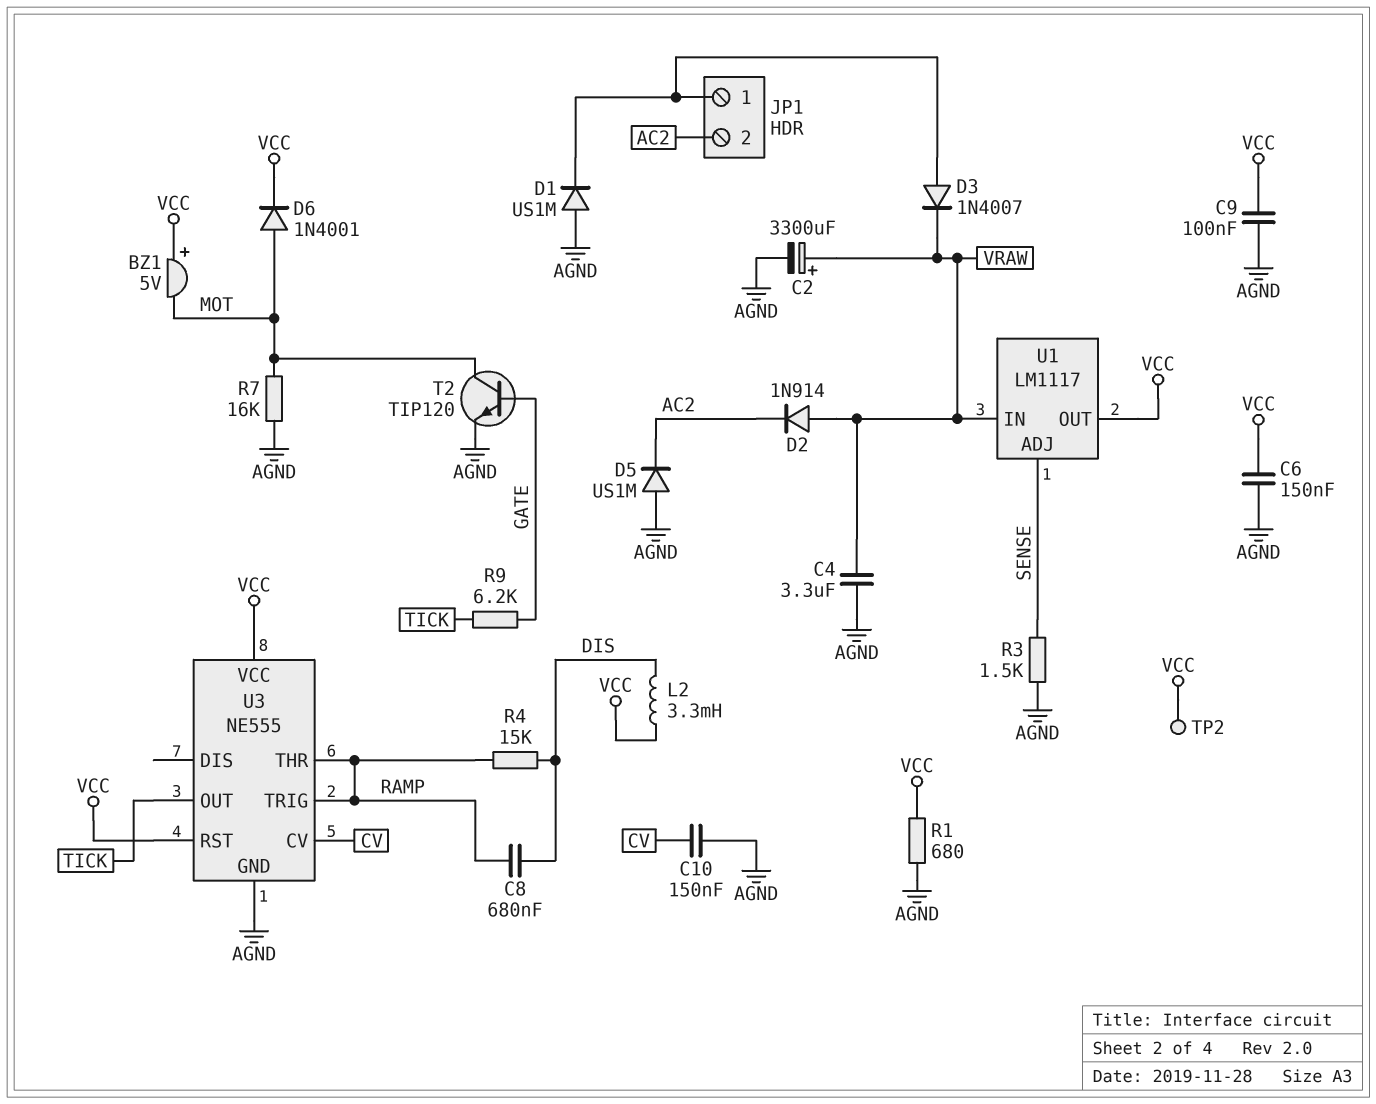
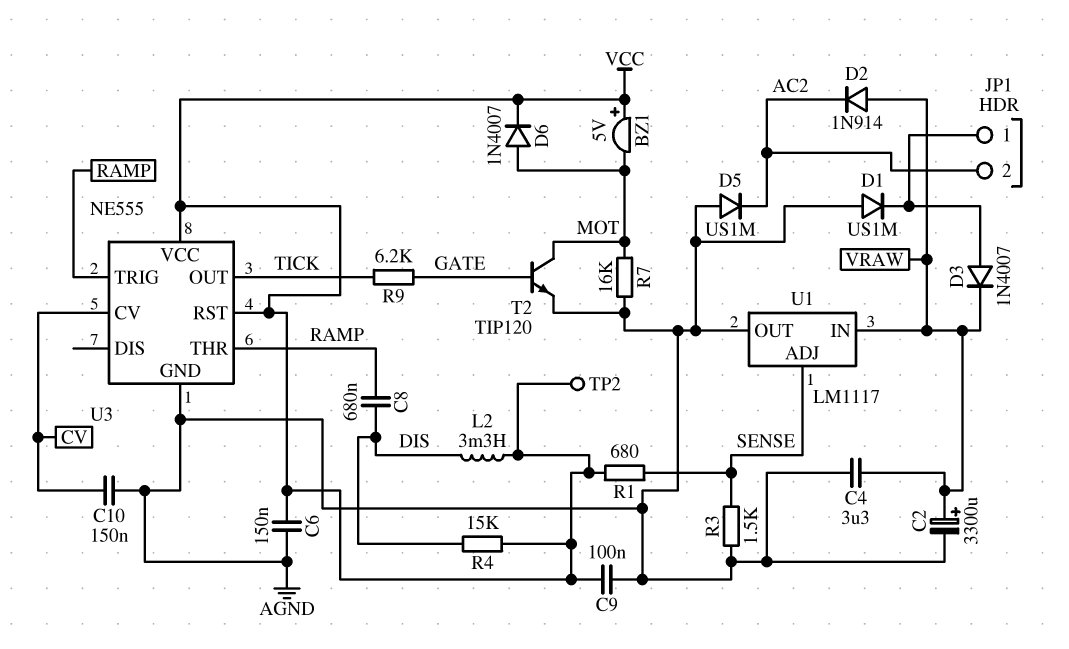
D6: diode 1N4001 (A MOT, K VCC) -> diode 1N4007 (A MOT, K VCC)
R1: 680 (AGND, VCC) -> 680 (SENSE, VCC)
R4: 15k (DIS, RAMP) -> 15k (DIS, VCC)
U1 pin OUT: VCC -> AGND

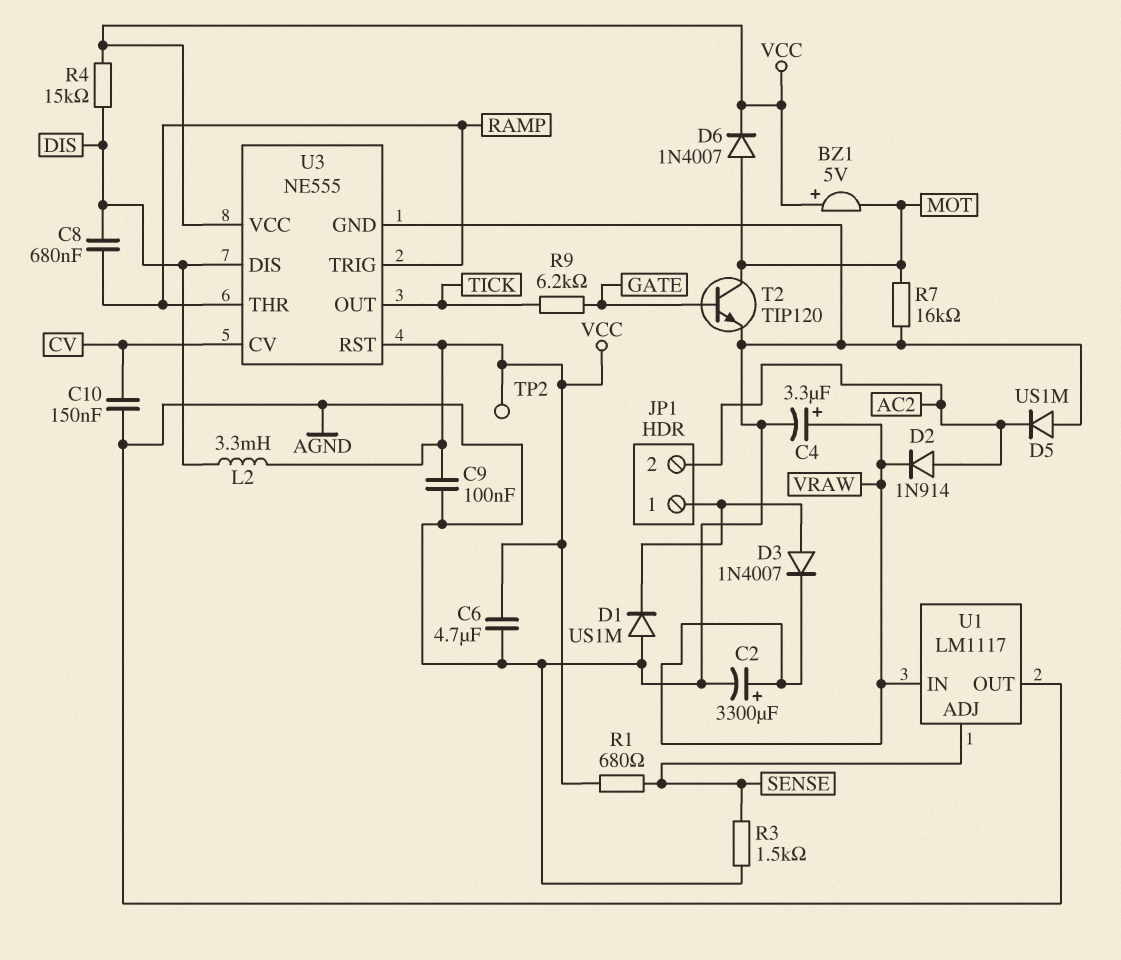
C4: 3.3uF (AGND, VRAW) -> 3.3uF (plus VRAW, minus AGND)
C6: 150nF (AGND, VCC) -> 4.7uF (AGND, VCC)
D2: diode 1N914 (A VRAW, K AC2) -> diode 1N914 (A AC2, K VRAW)
U3 pin DIS: none -> DIS

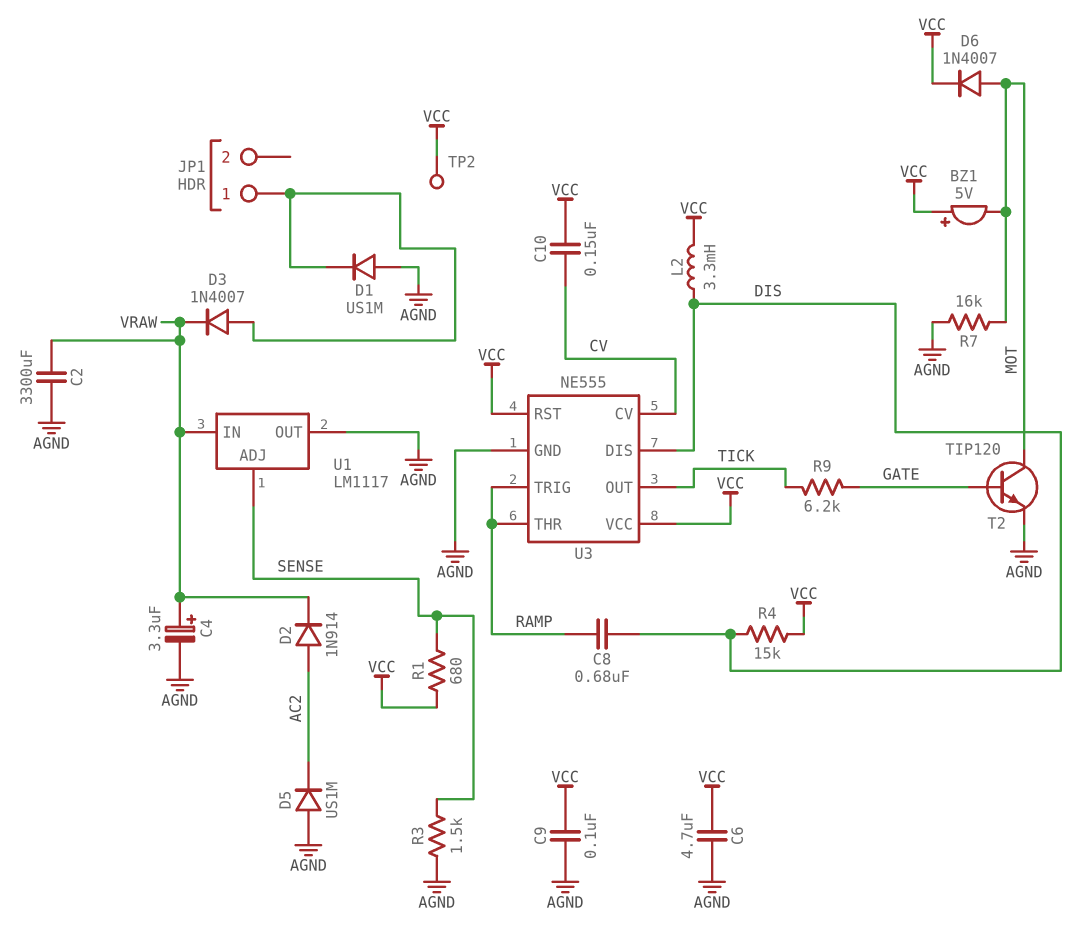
C2: 3300uF (plus VRAW, minus AGND) -> 3300uF (AGND, VRAW)
C10: 150nF (AGND, CV) -> 150nF (CV, VCC)
JP1 pin 2: AC2 -> none

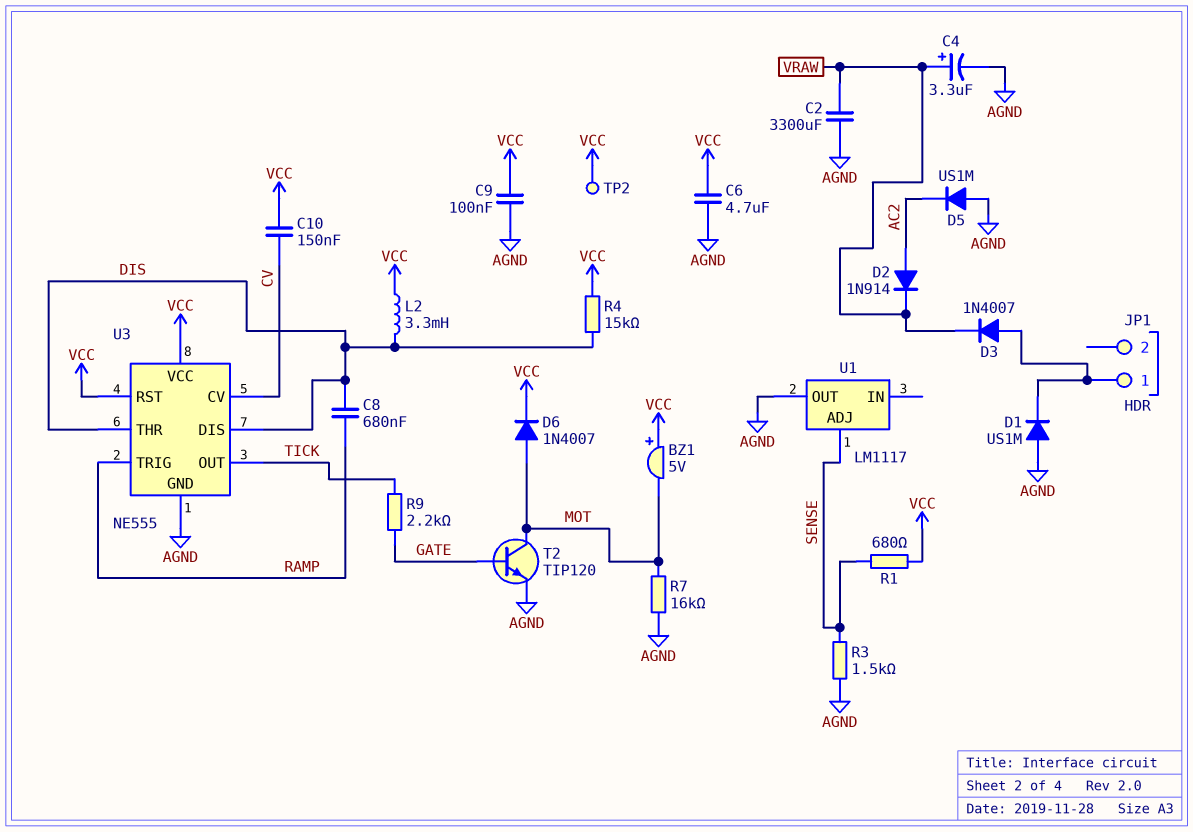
R9: 6.2k (GATE, TICK) -> 2.2k (GATE, TICK)
U1 pin IN: VRAW -> none
U3 pin THR: RAMP -> DIS

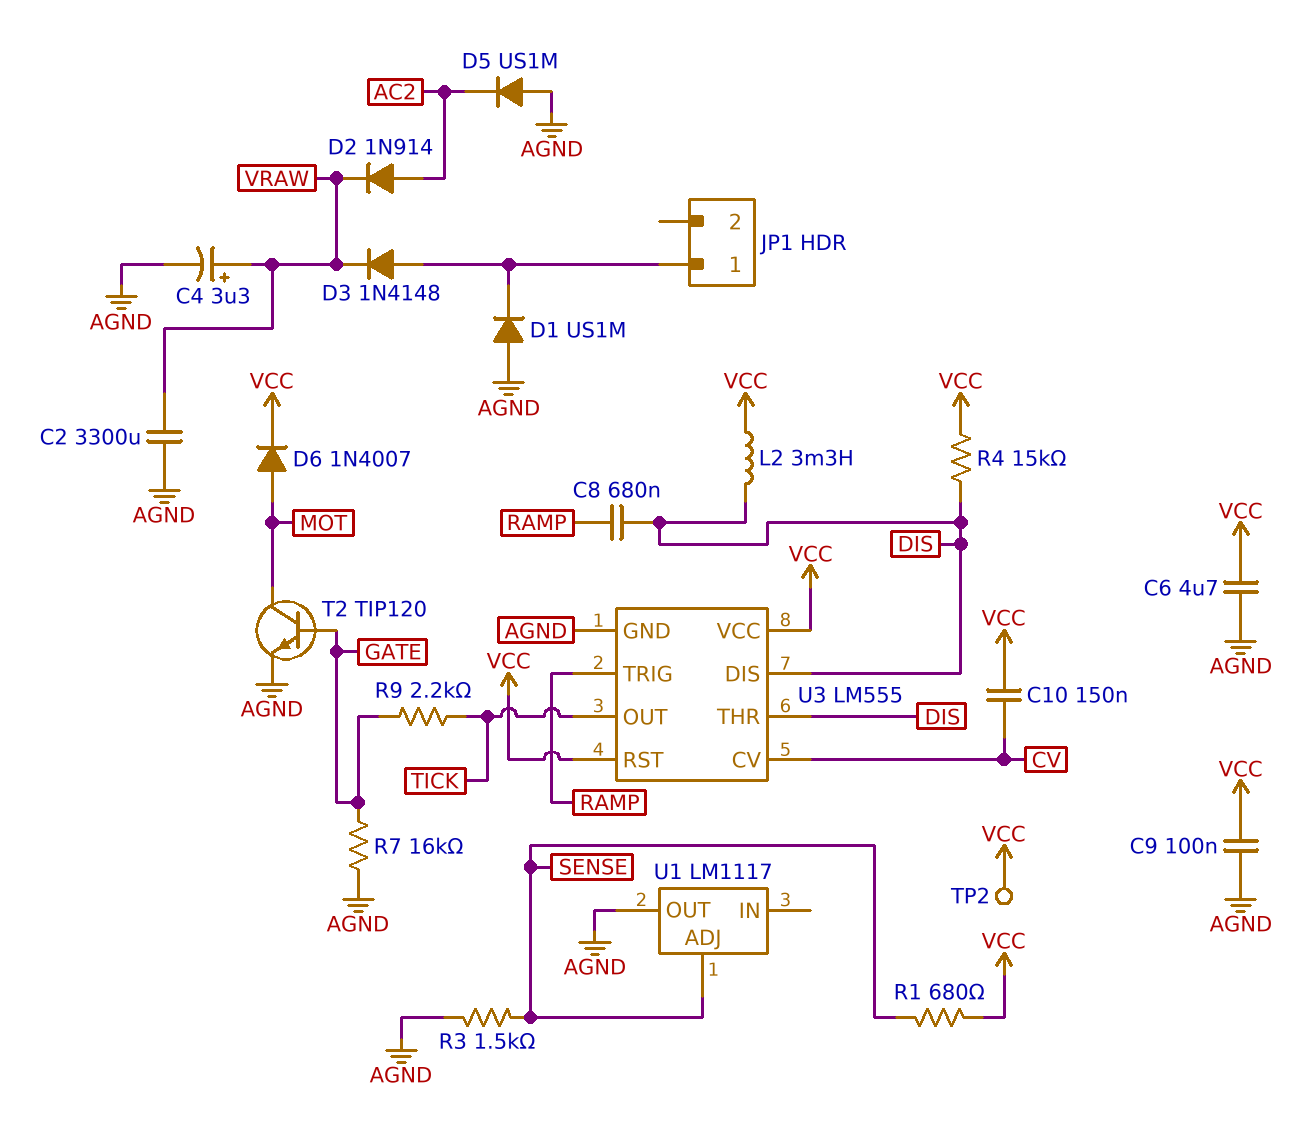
BZ1: buzzer 5V (plus VCC, minus MOT) -> none
D3: diode 1N4007 (A JP1/1, K VRAW) -> diode 1N4148 (A JP1/1, K VRAW)
R7: 16k (AGND, MOT) -> 16k (AGND, GATE)
U3: NE555 -> LM555

